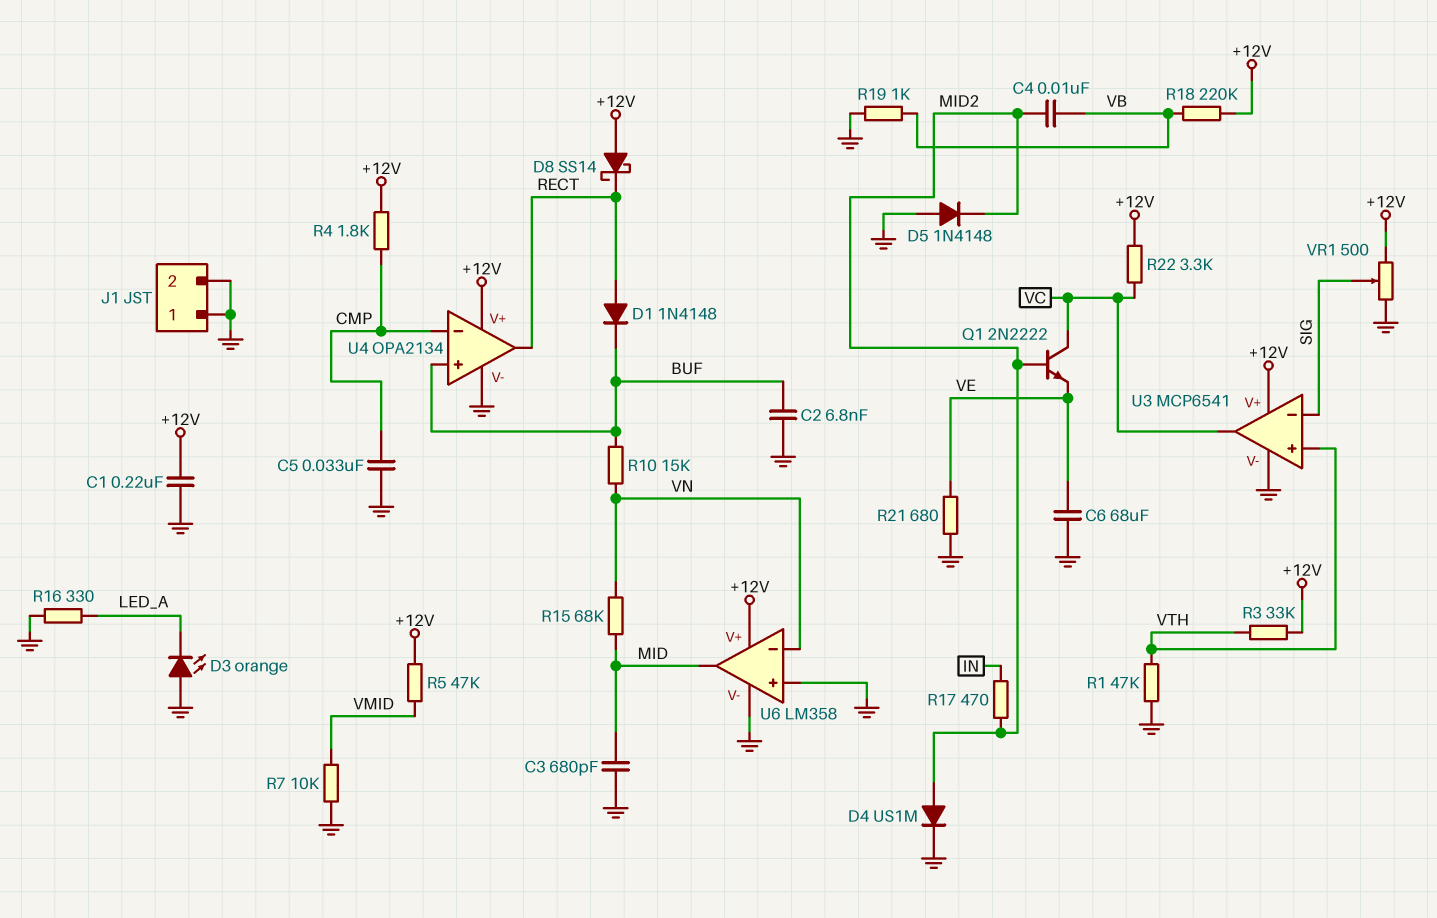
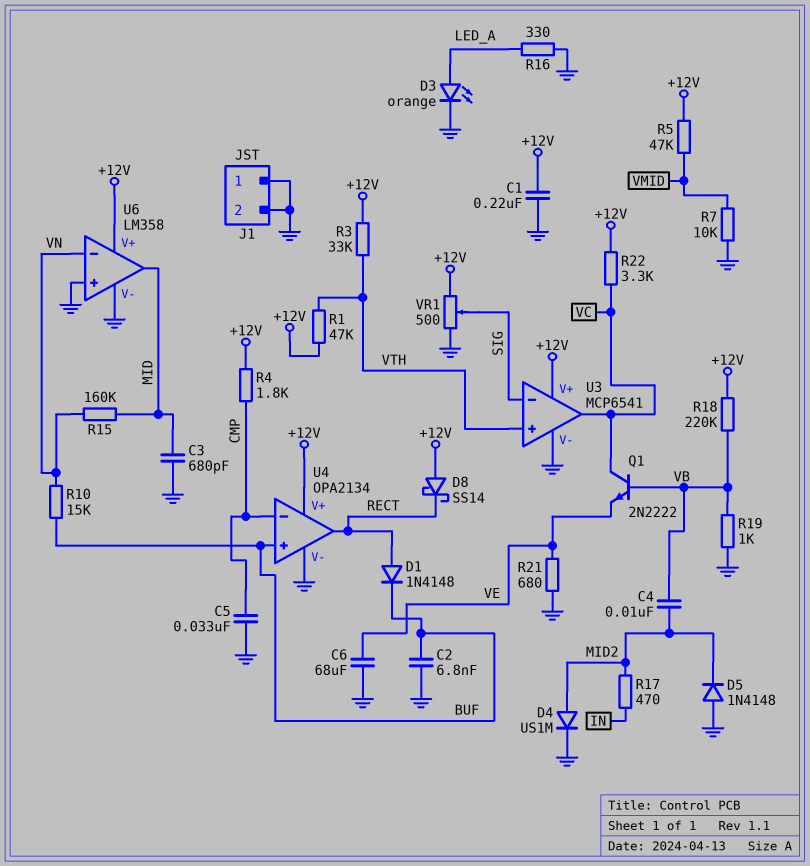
D3: LED orange (A GND, K LED_A) -> LED orange (A LED_A, K GND)
Q1: NPN 2N2222 (B MID2, C VC, E VE) -> NPN 2N2222 (B VB, C VC, E VE)
R1: 47k (GND, VTH) -> 47k (+12V, VTH)
R15: 68k (MID, VN) -> 160k (MID, VN)

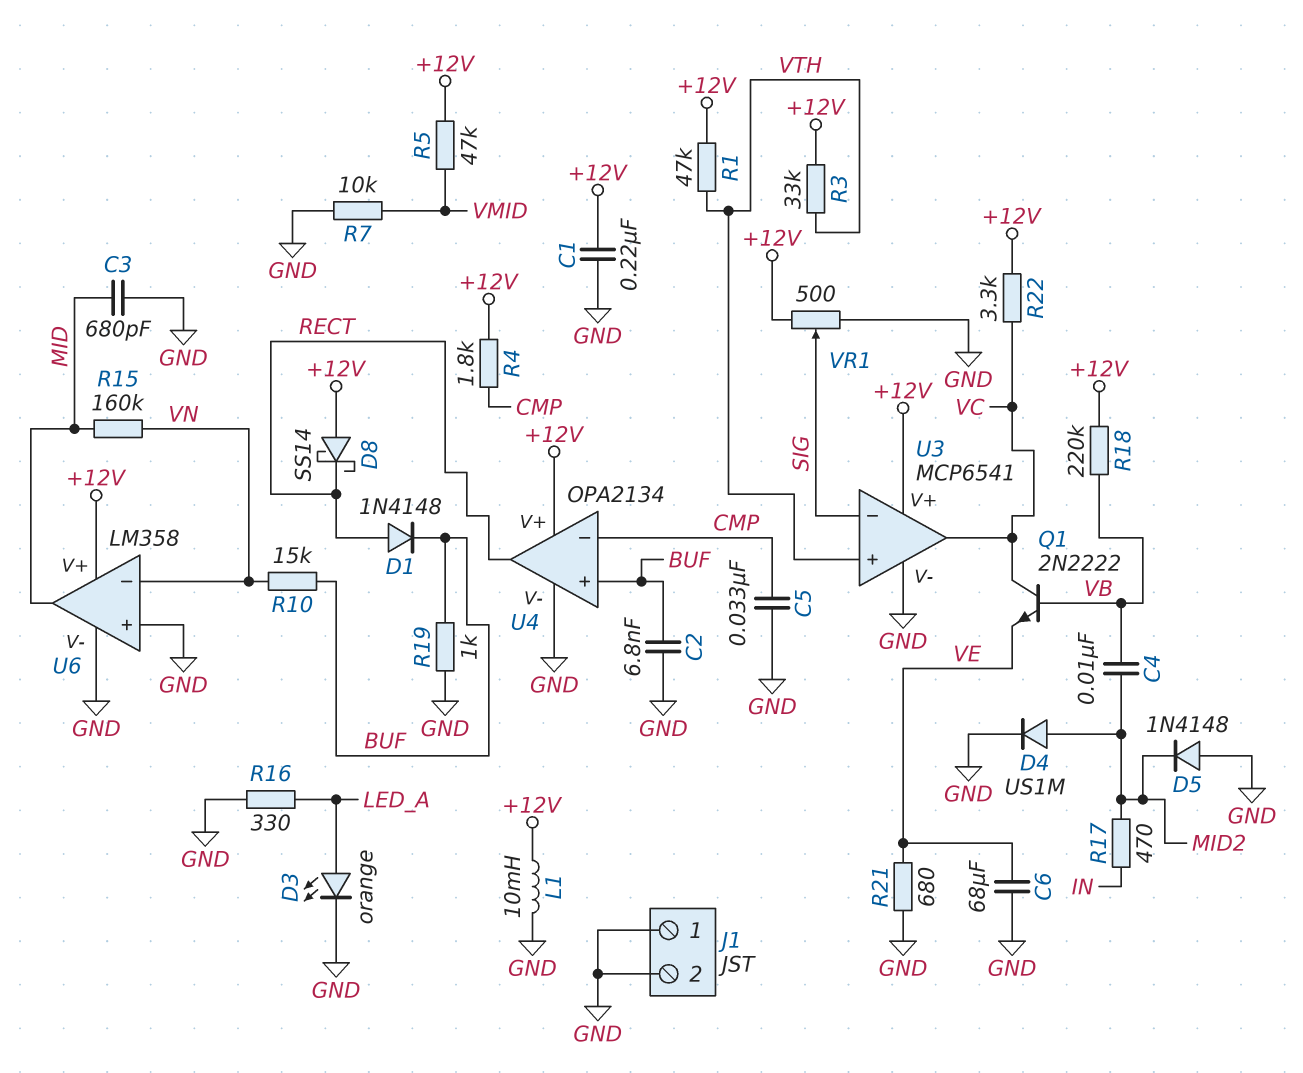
L1: none -> 10mH (+12V, GND)
R19: 1k (GND, VB) -> 1k (BUF, GND)

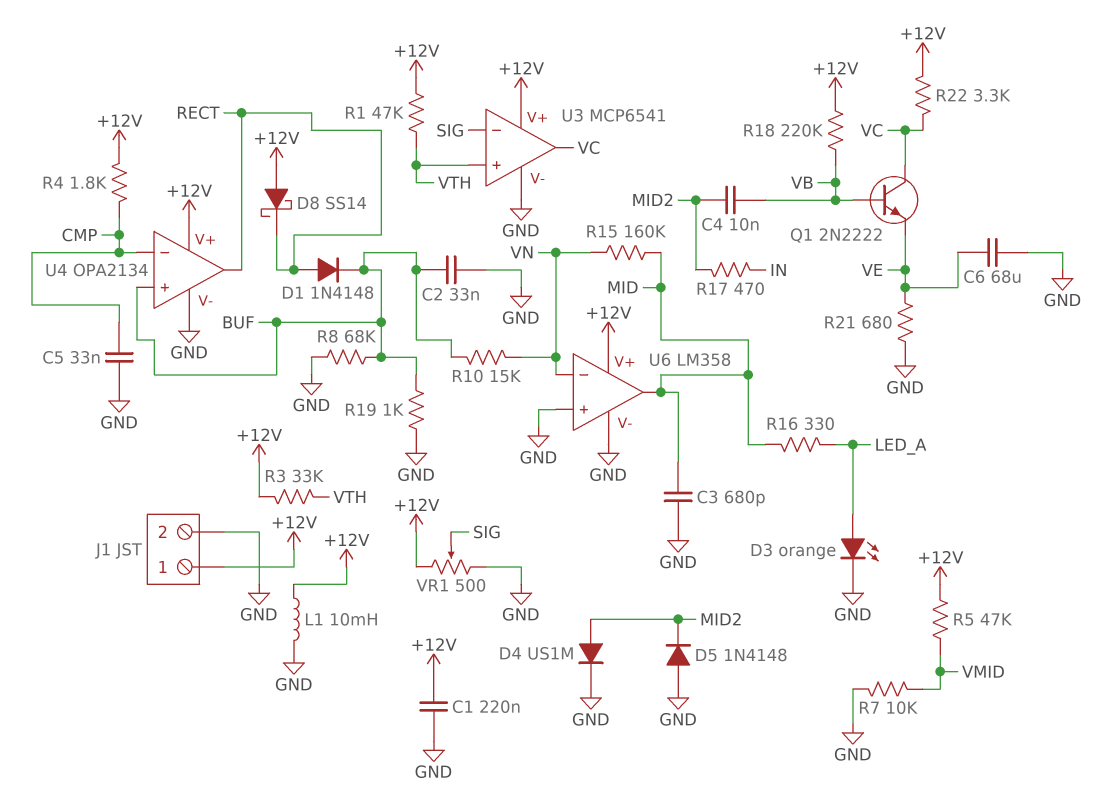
C2: 6.8nF (BUF, GND) -> 33nF (BUF, GND)
J1 pin 1: GND -> +12V
R8: none -> 68k (BUF, GND)
R16: 330 (GND, LED_A) -> 330 (LED_A, MID)

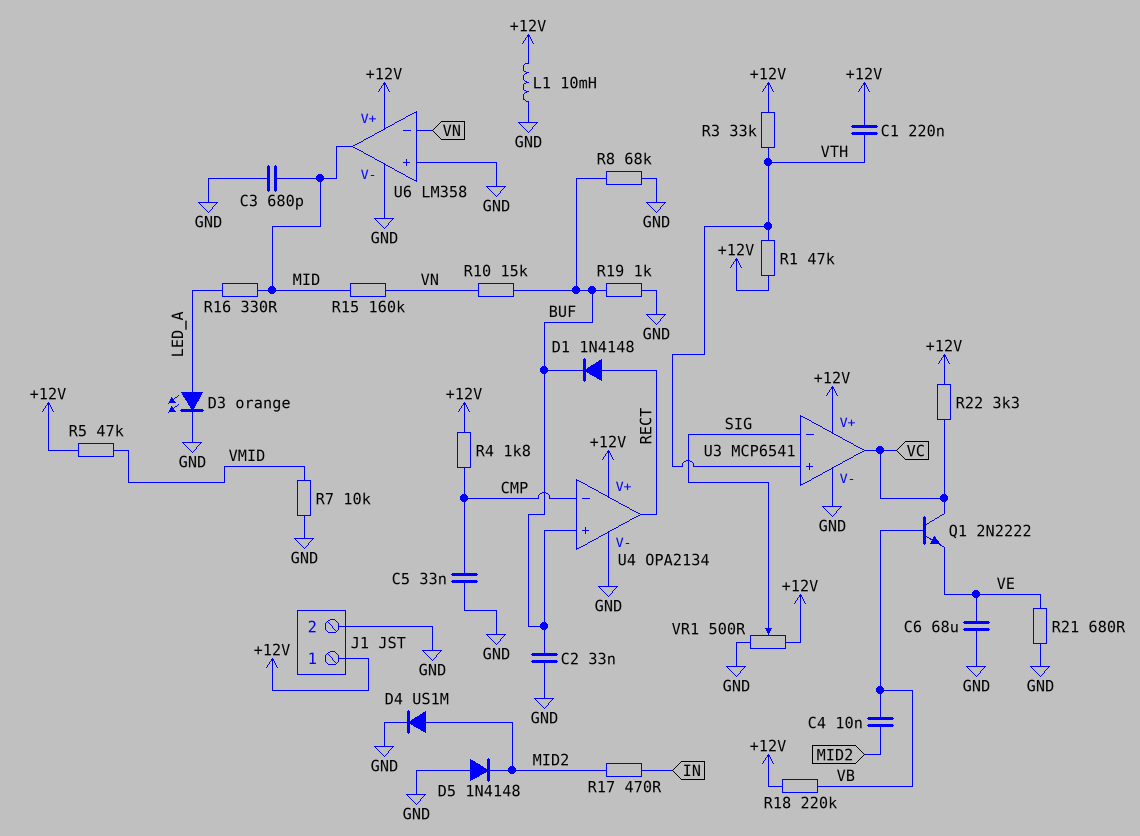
C1: 220nF (+12V, GND) -> 220nF (+12V, VTH)
D8: schottky SS14 (A +12V, K RECT) -> none

